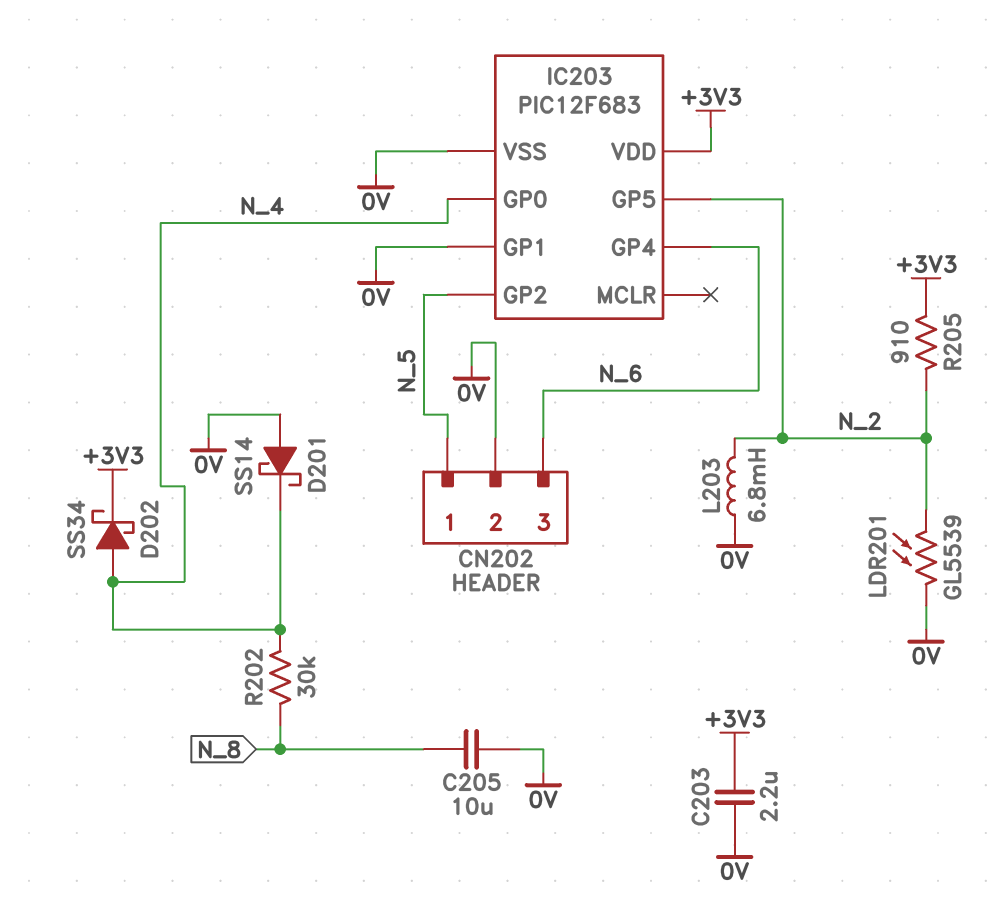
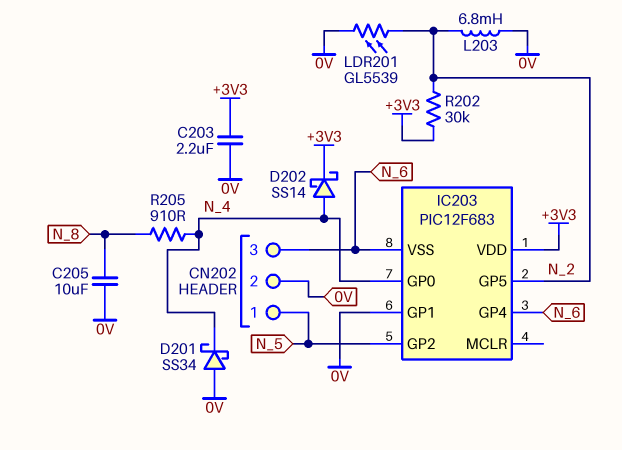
D201: schottky SS14 (A 0V, K N_4) -> schottky SS34 (A 0V, K N_4)
D202: schottky SS34 (A N_4, K +3V3) -> schottky SS14 (A N_4, K +3V3)
IC203 pin VSS: 0V -> N_6
R202: 30k (N_4, N_8) -> 30k (+3V3, N_2)
R205: 910 (+3V3, N_2) -> 910 (N_4, N_8)

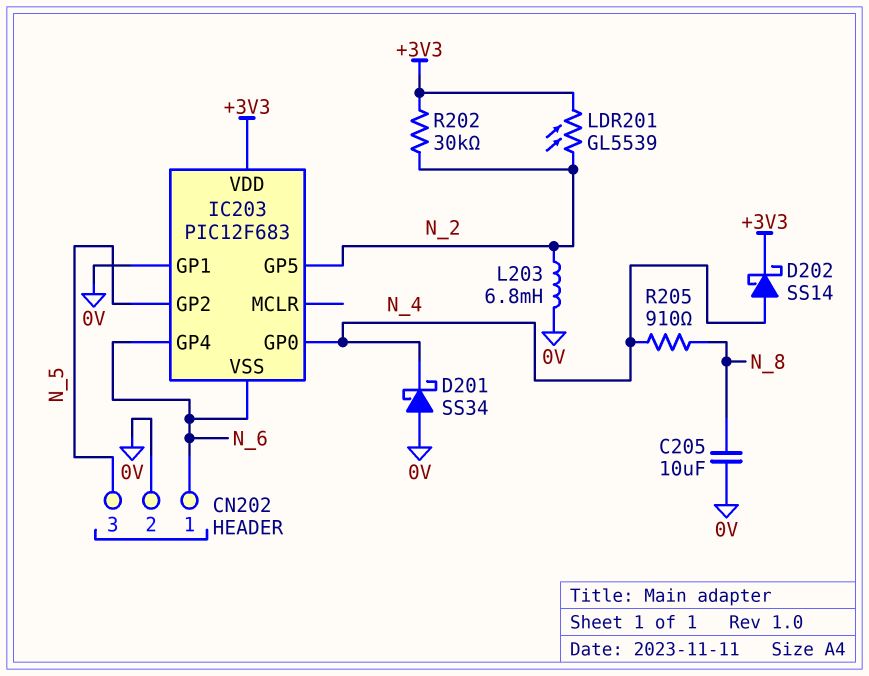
C203: 2.2uF (+3V3, 0V) -> none
CN202 pin 1: N_5 -> N_6
CN202 pin 3: N_6 -> N_5
LDR201: GL5539 (0V, N_2) -> GL5539 (+3V3, N_2)

